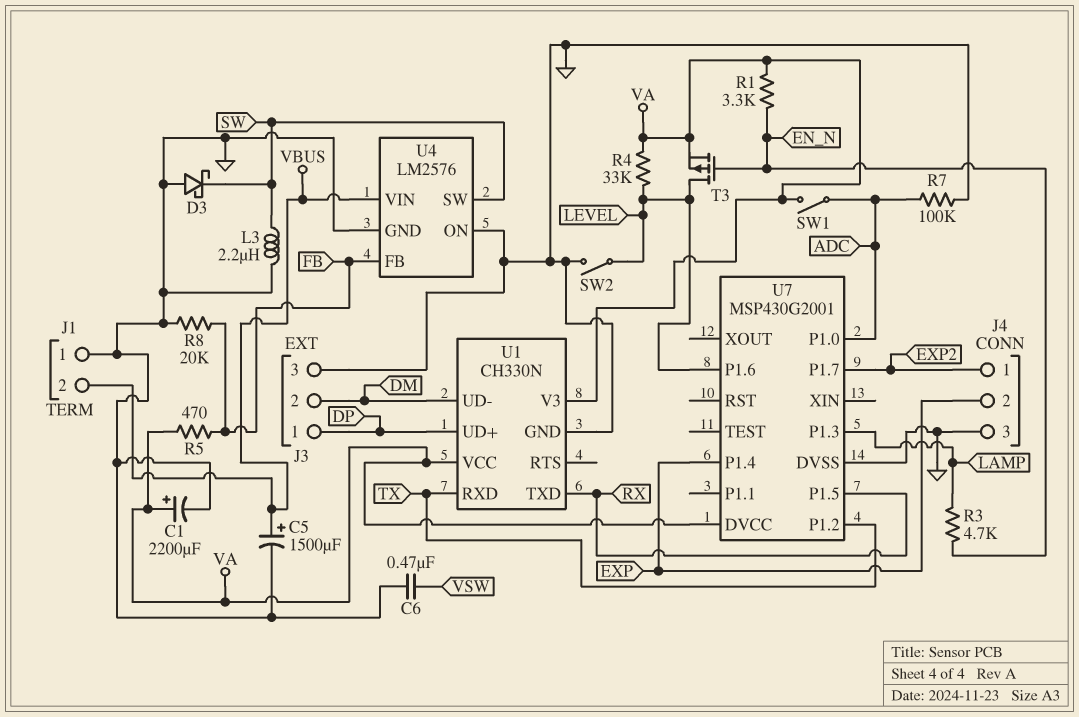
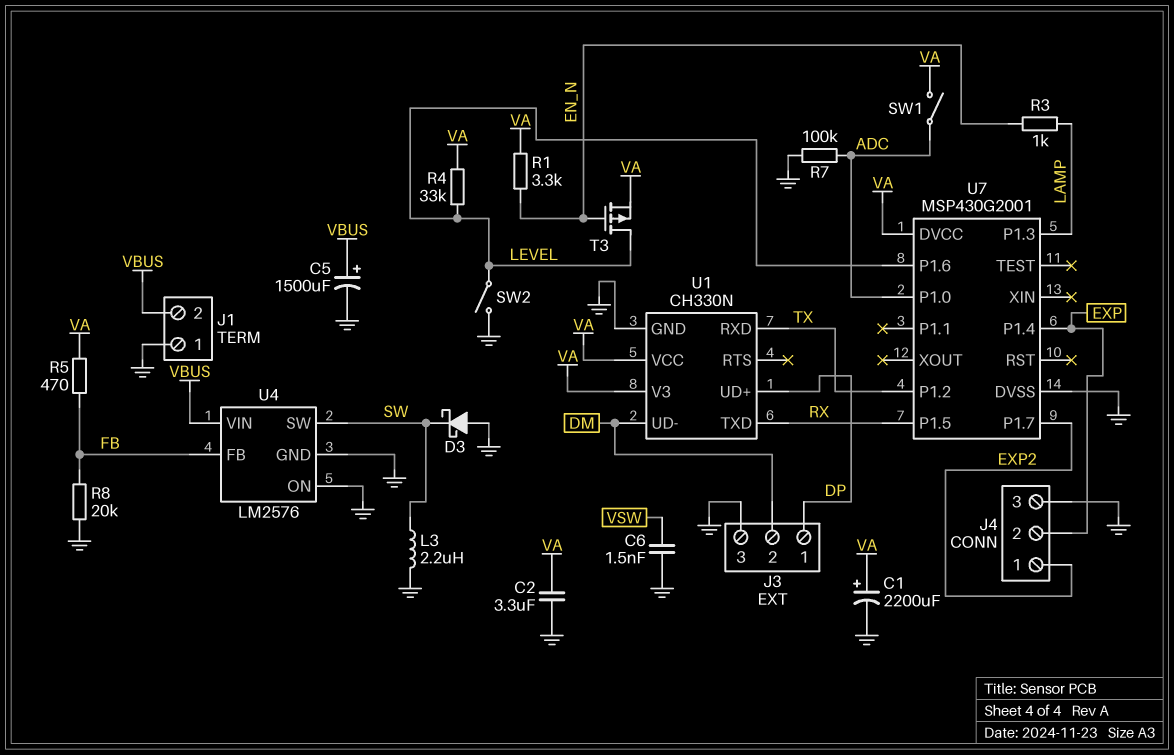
C2: none -> 3.3uF (GND, VA)
C6: 470nF (GND, VSW) -> 1.5nF (GND, VSW)
R3: 4.7k (EN_N, LAMP) -> 1k (EN_N, LAMP)

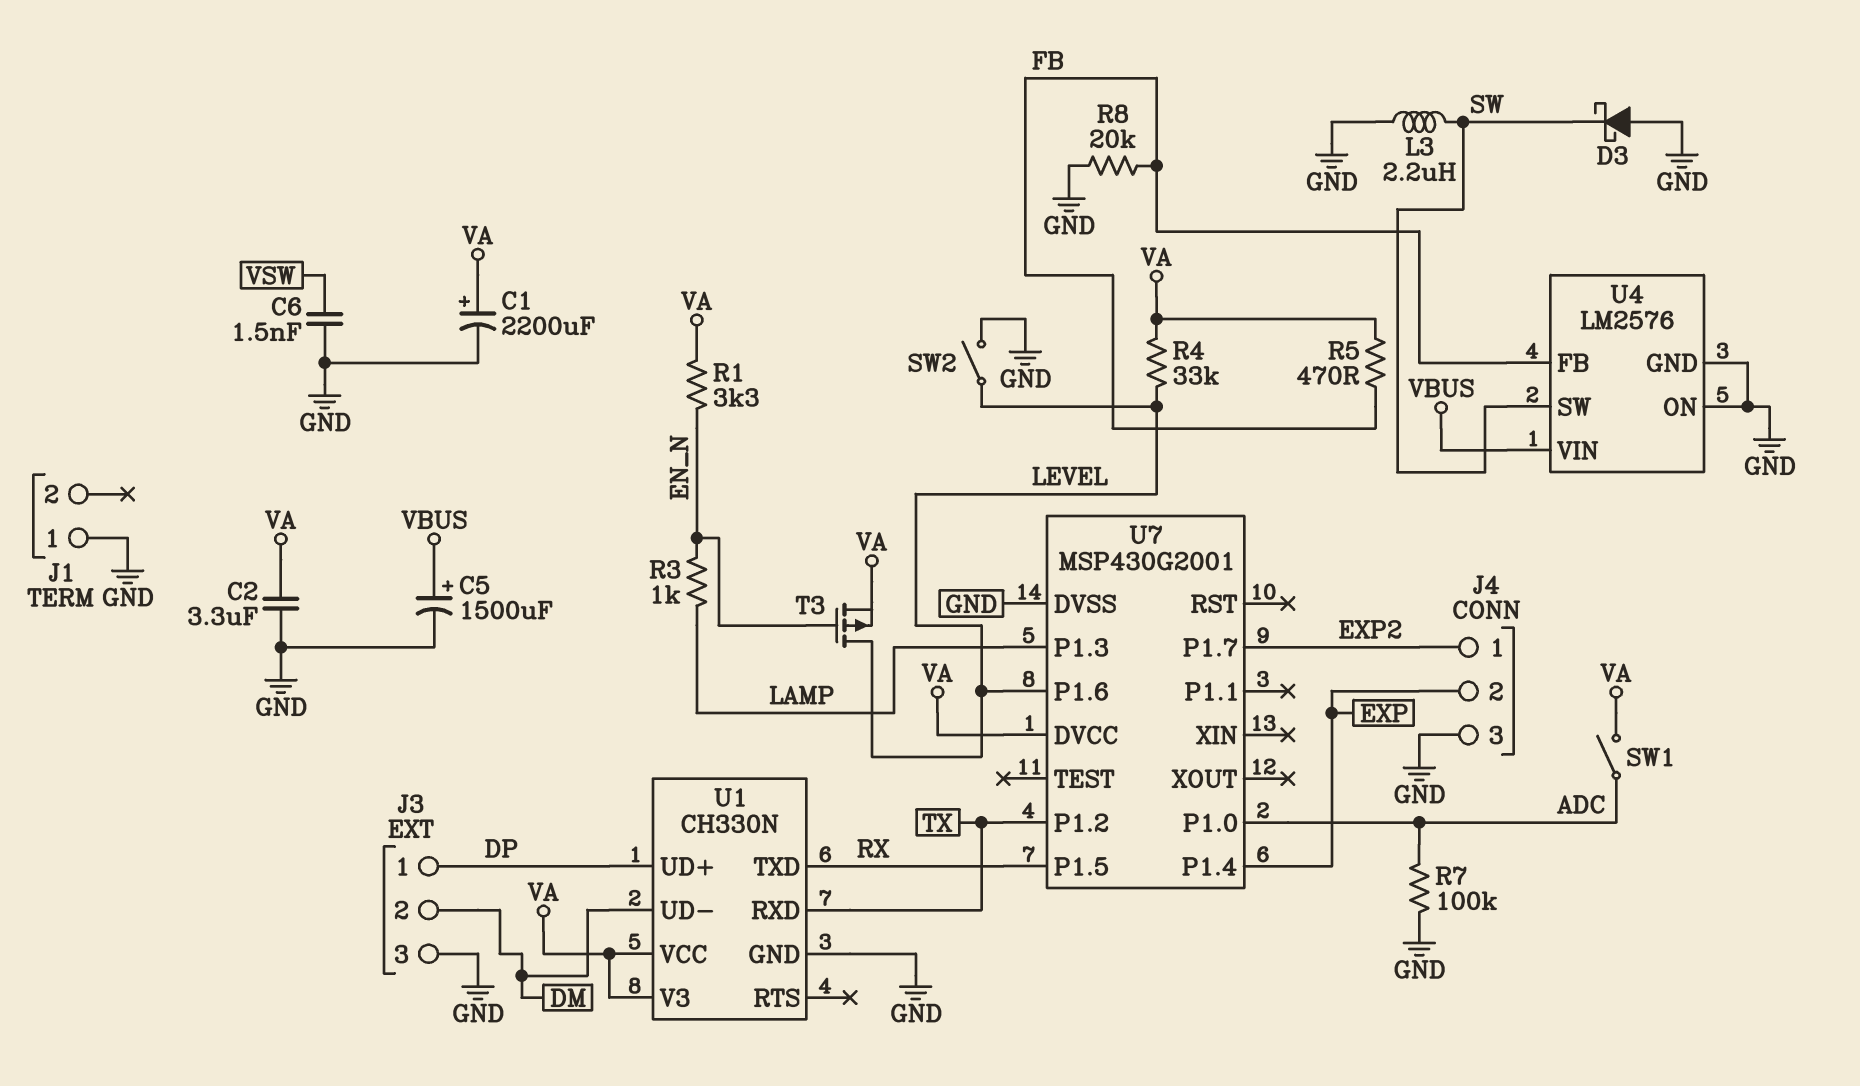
J1 pin 2: VBUS -> none

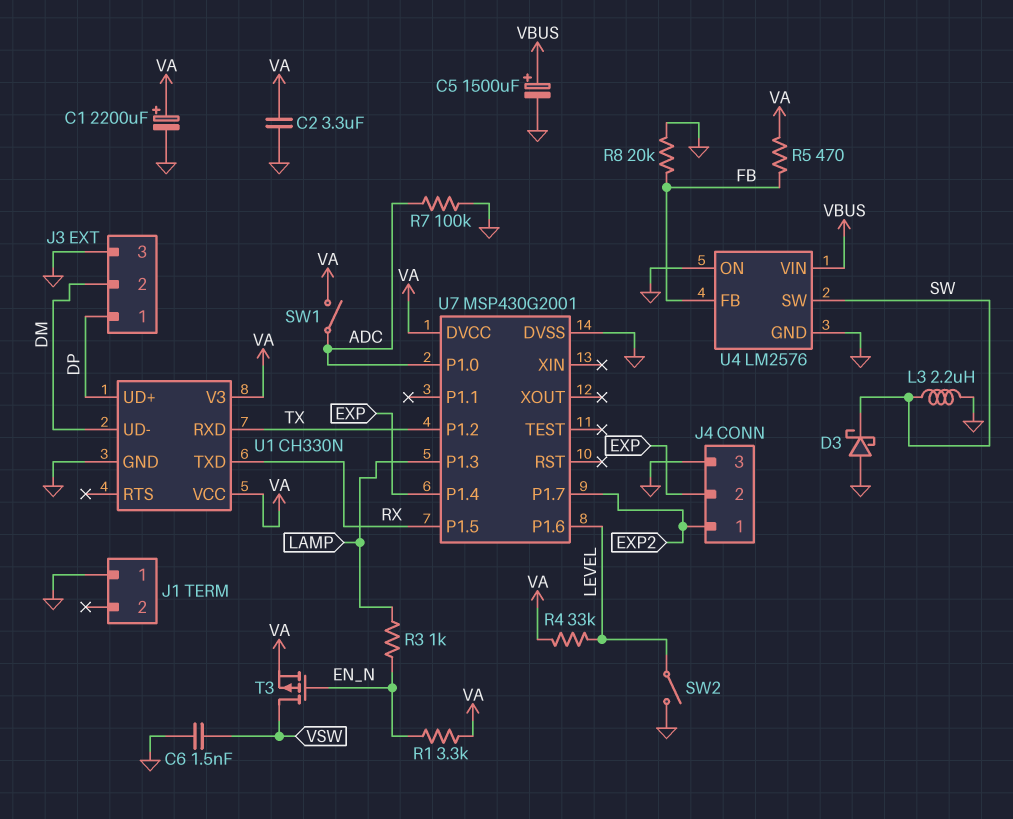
T3: PMOS (G EN_N, D LEVEL, S VA) -> PMOS (G EN_N, D VSW, S VA)

